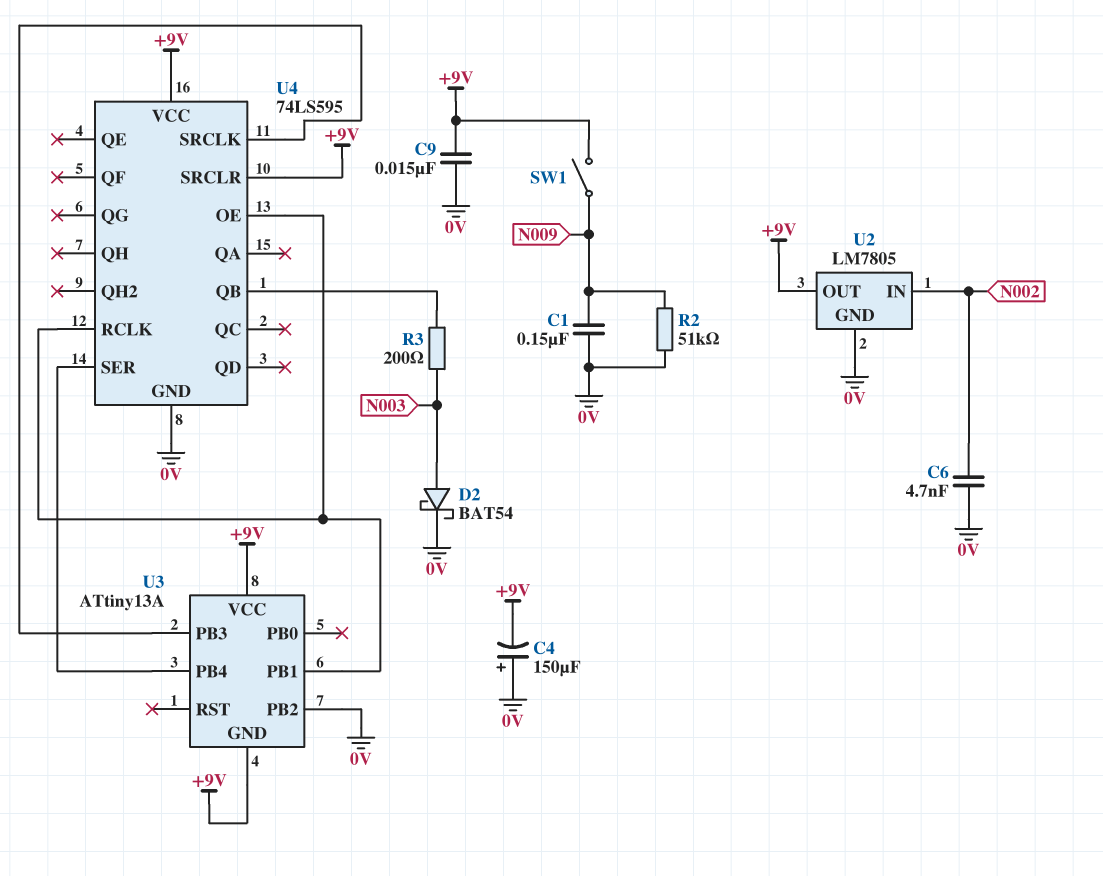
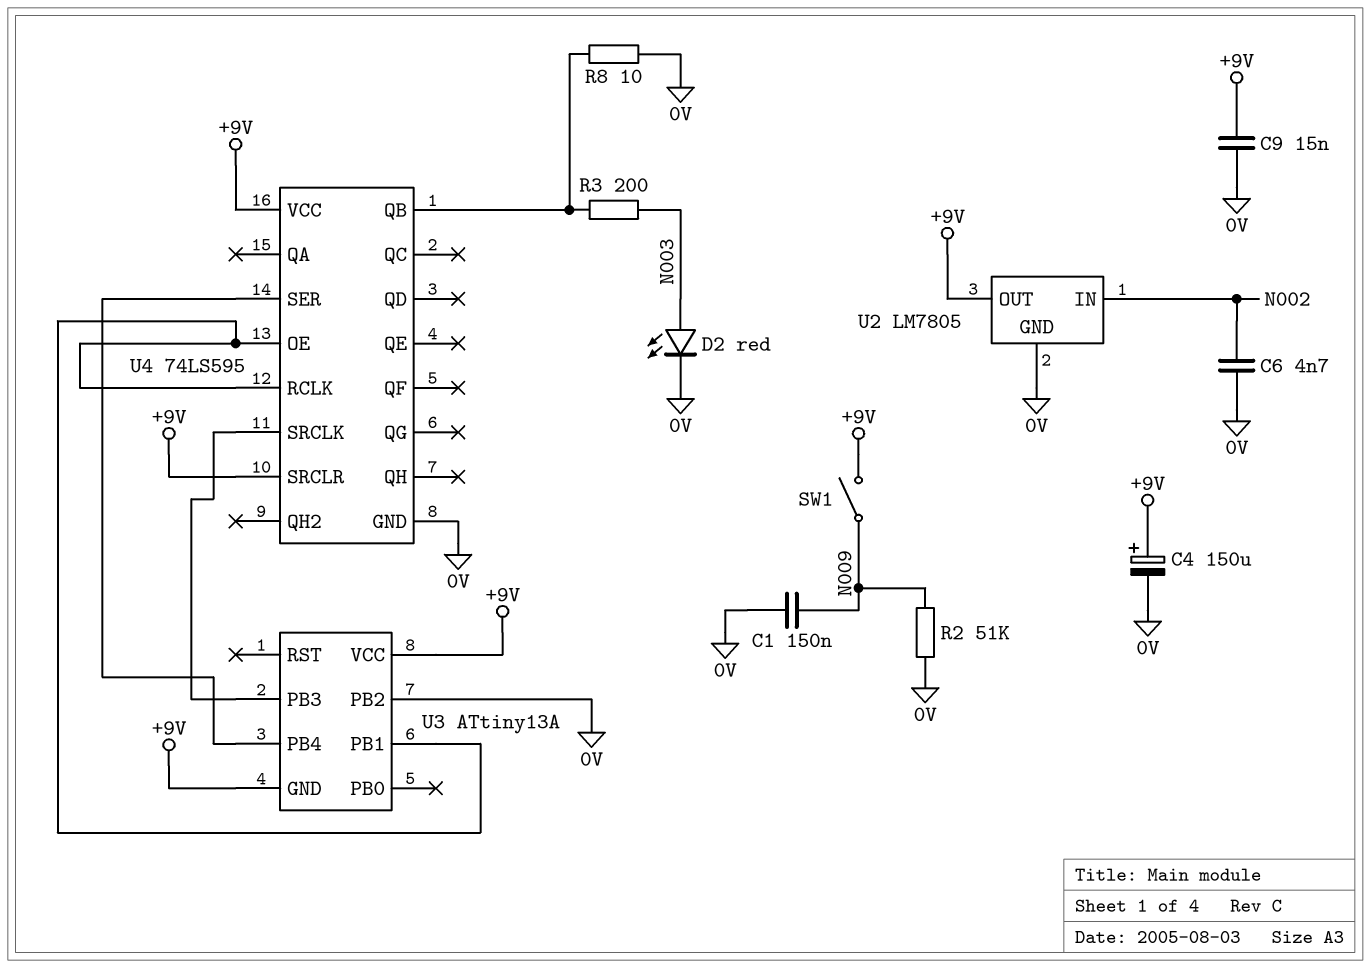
C4: 150uF (plus 0V, minus +9V) -> 150uF (plus +9V, minus 0V)
D2: schottky BAT54 (A N003, K 0V) -> LED red (A N003, K 0V)
R8: none -> 10 (0V, U4/QB)

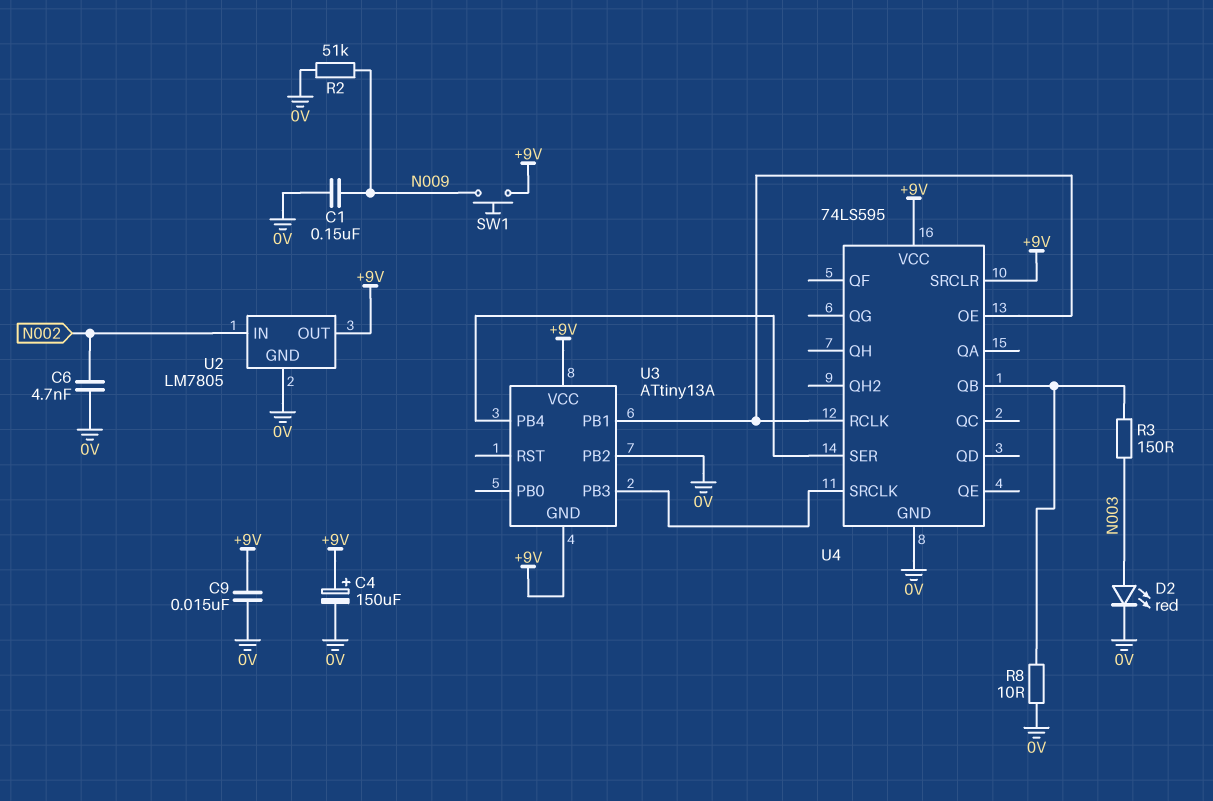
R3: 200 (N003, U4/QB) -> 150 (N003, U4/QB)
SW1: switch (+9V, N009) -> button (+9V, N009)

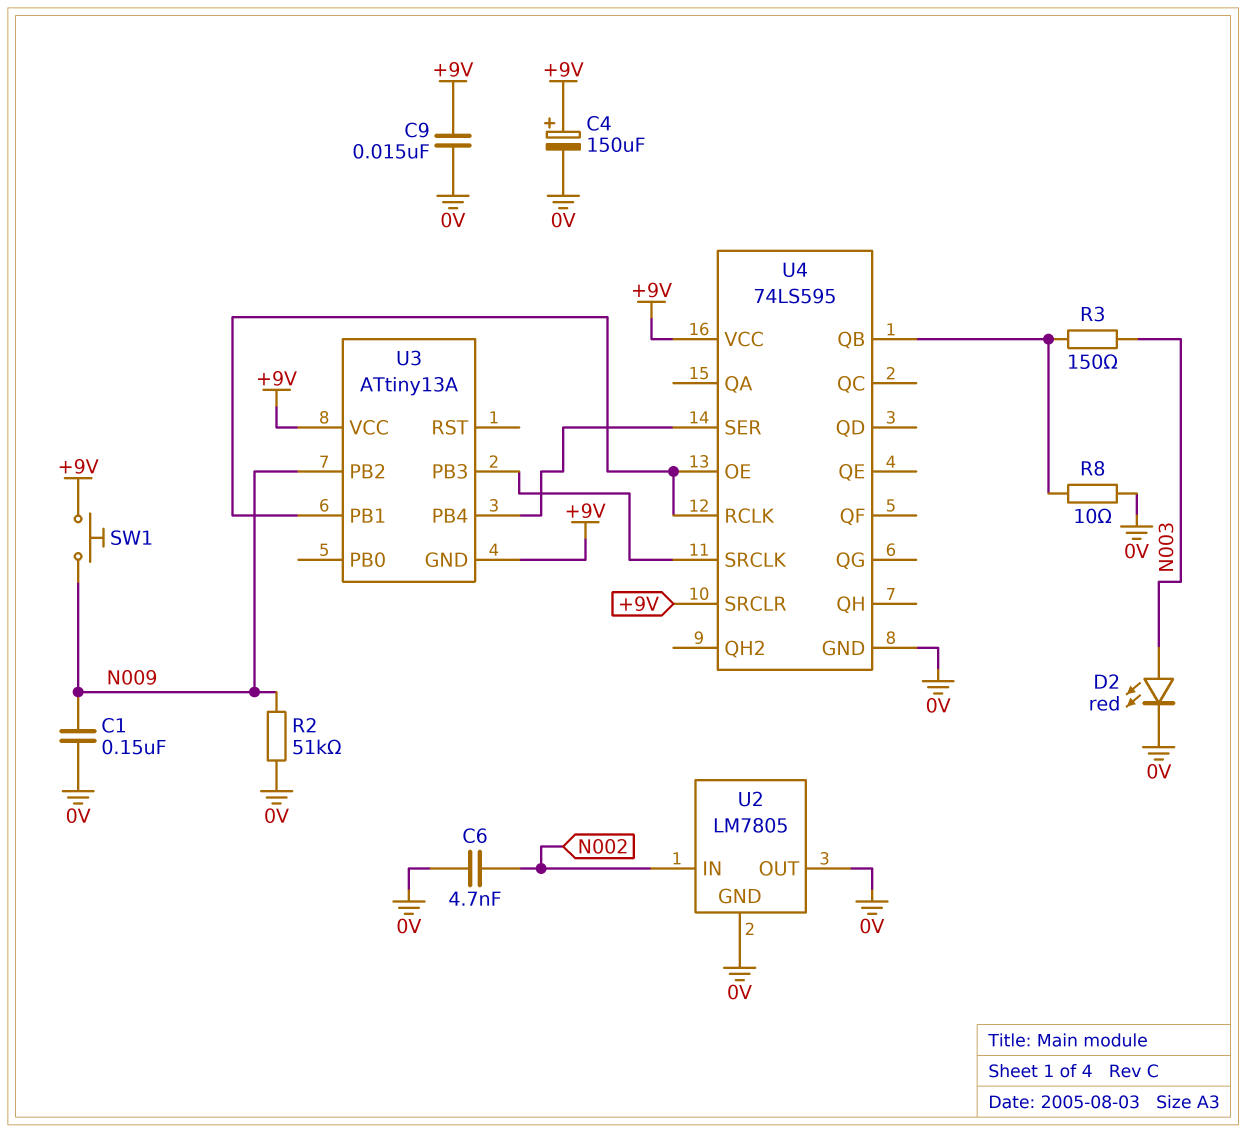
U2 pin OUT: +9V -> 0V
U3 pin PB2: 0V -> N009

